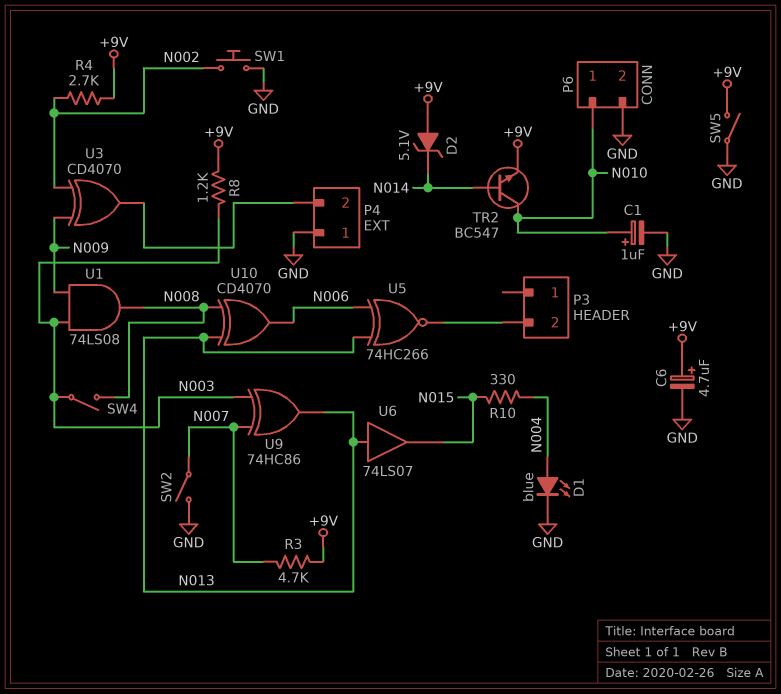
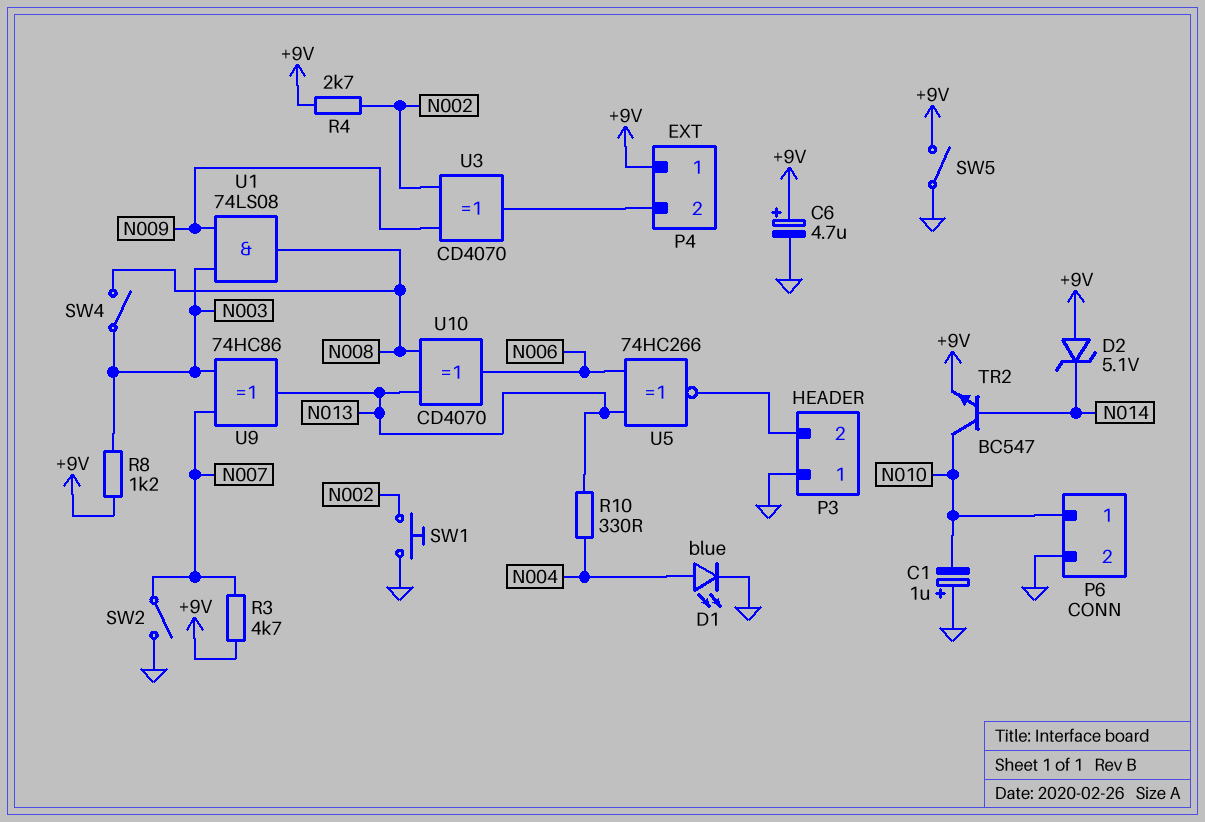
C1: 1uF (plus N010, minus GND) -> 1uF (plus GND, minus N010)
P3 pin 1: none -> GND
P4 pin 1: GND -> +9V
R10: 330 (N004, N015) -> 330 (N004, N013)
U6: buffer 74LS07 (in N013, out N015) -> none

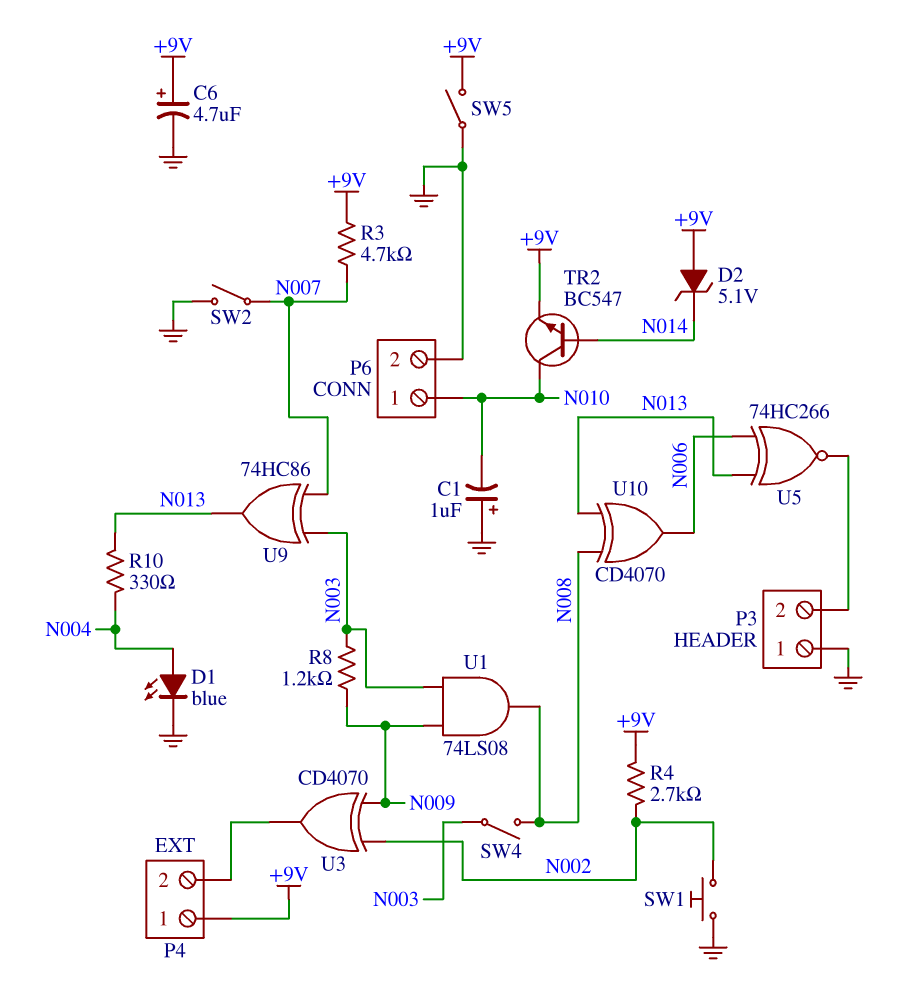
R8: 1.2k (+9V, N003) -> 1.2k (N003, N009)

